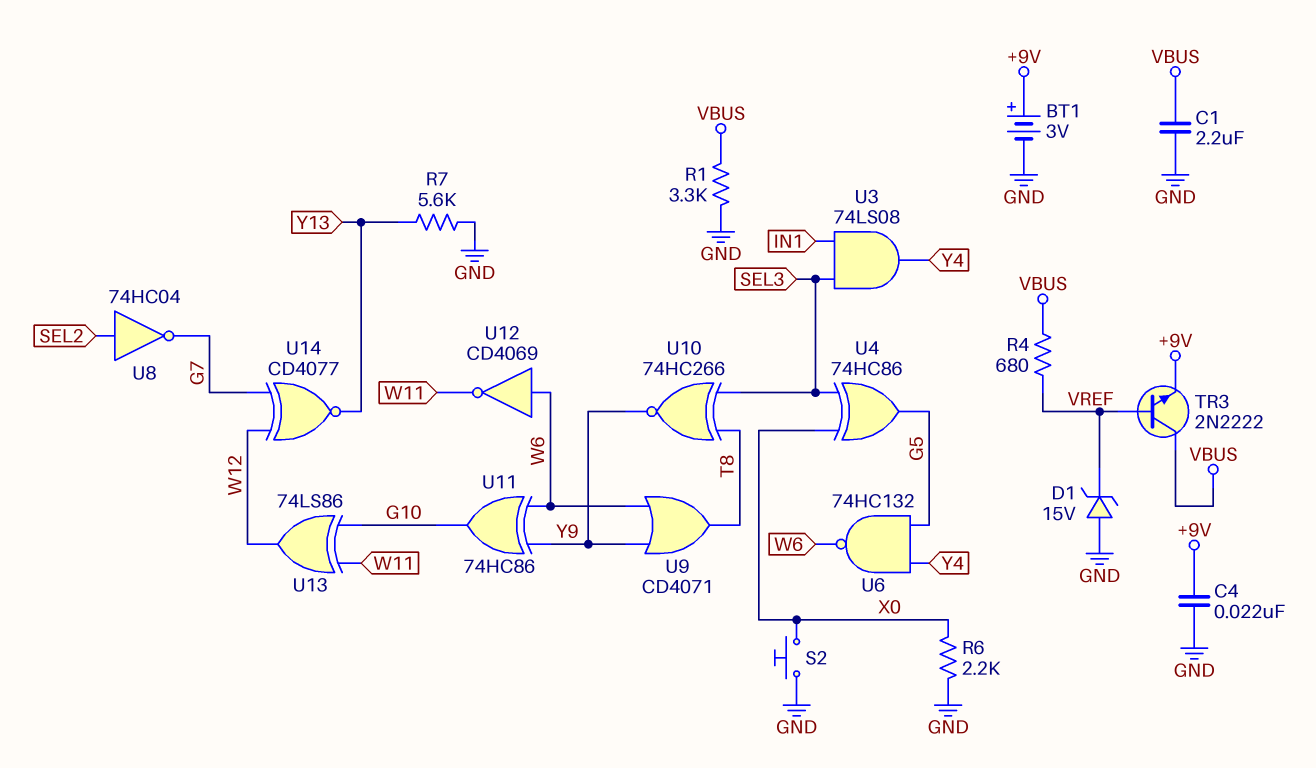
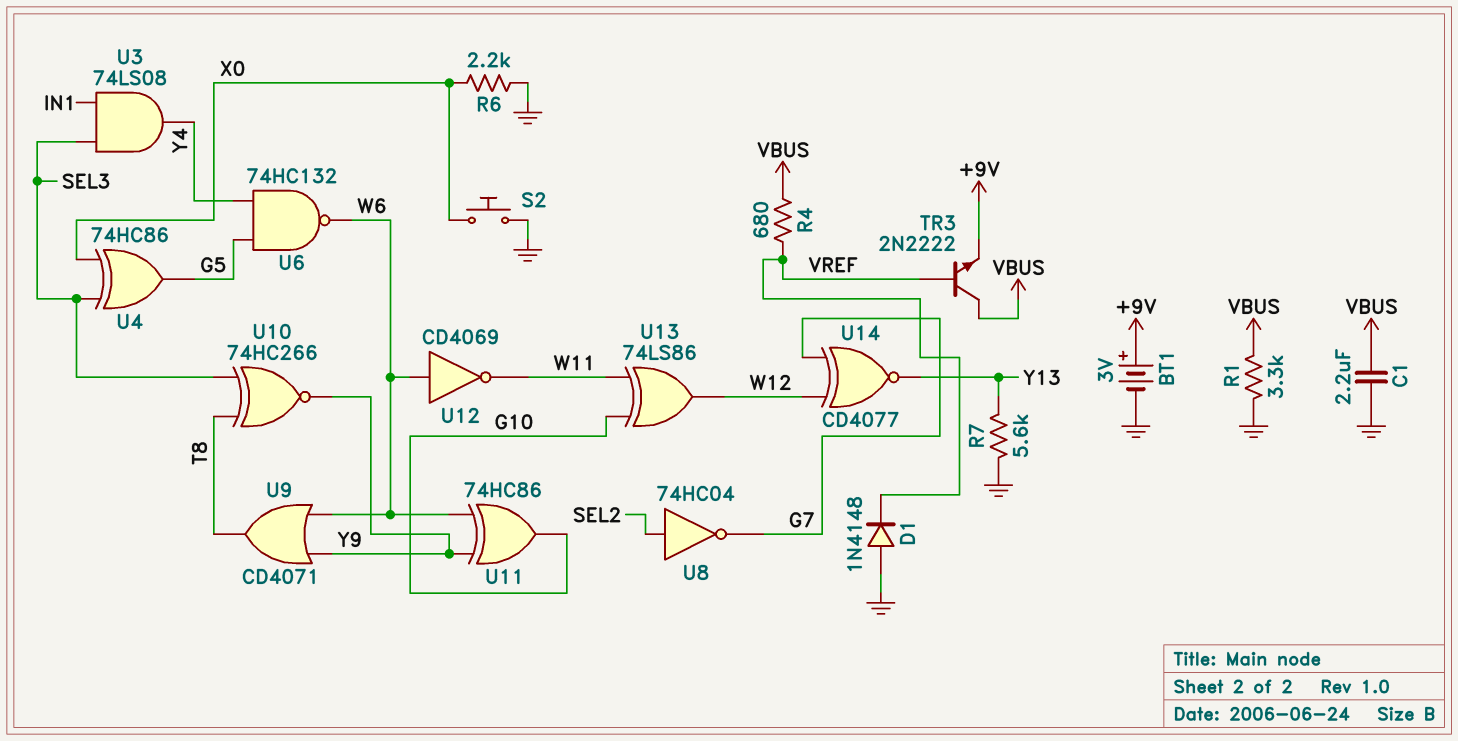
C4: 22nF (+9V, GND) -> none
D1: zener 15V (A GND, K VREF) -> diode 1N4148 (A GND, K VREF)

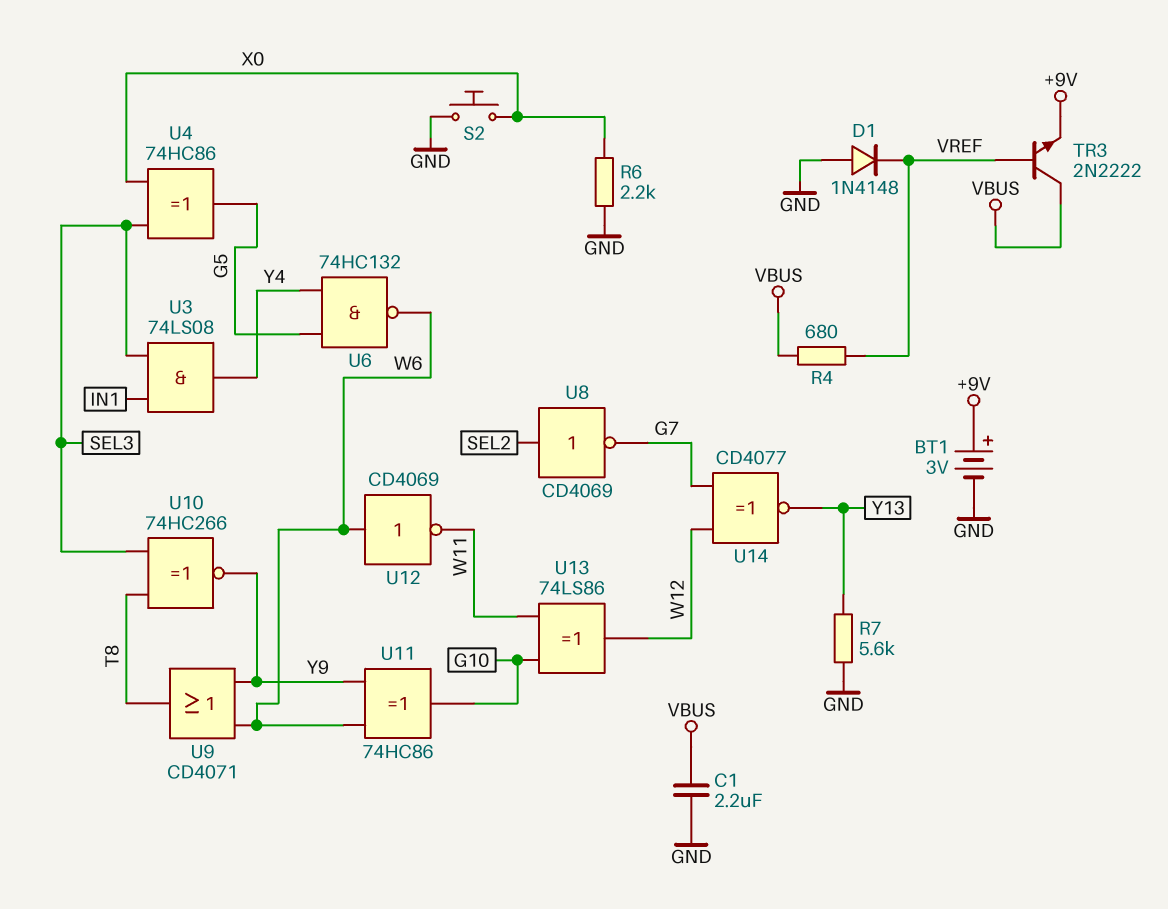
R1: 3.3k (GND, VBUS) -> none
U8: NOT 74HC04 (in SEL2, out G7) -> NOT CD4069 (in SEL2, out G7)

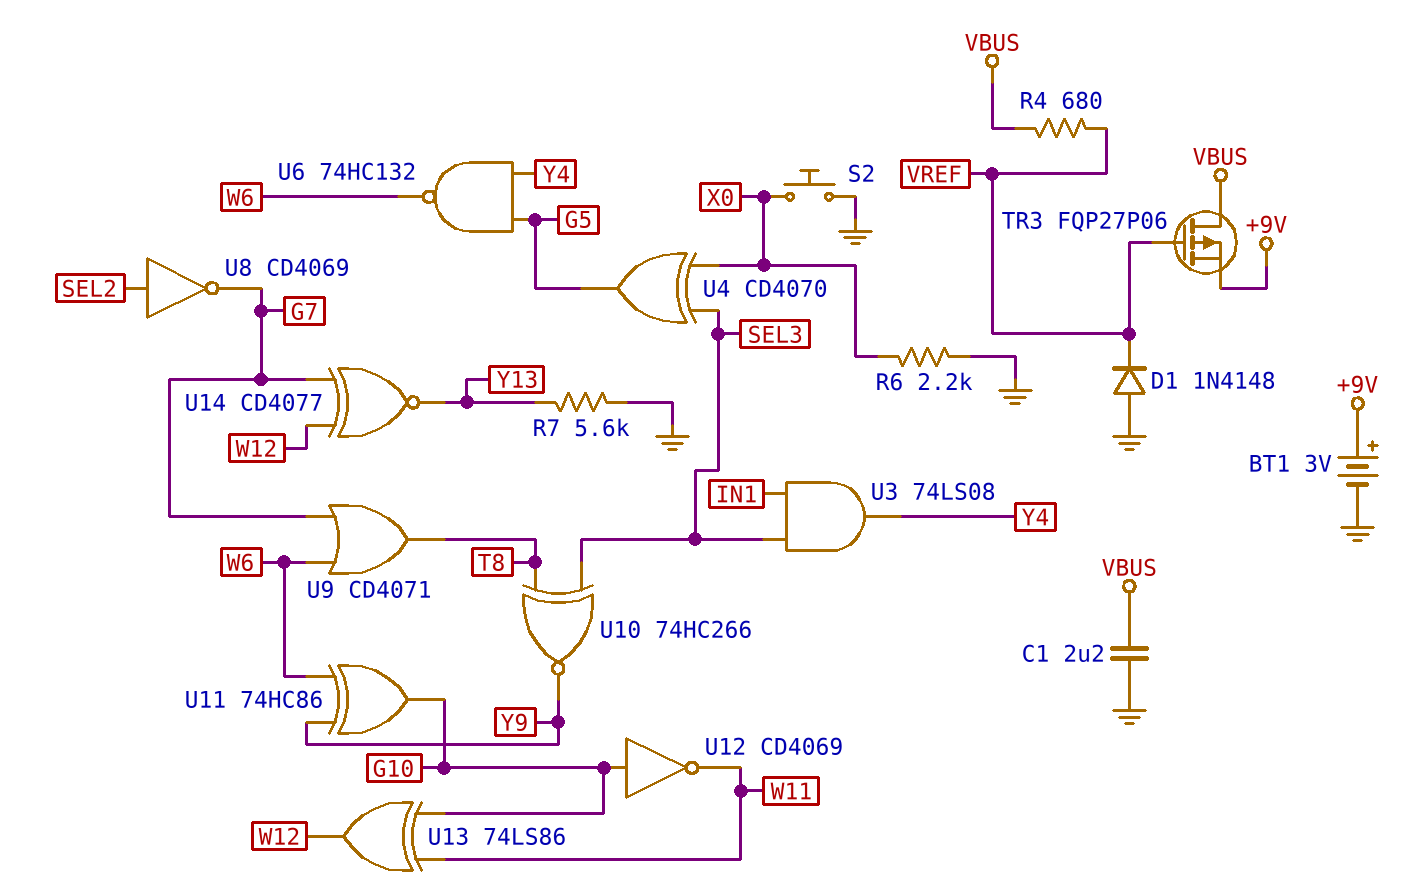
TR3: NPN 2N2222 (B VREF, C VBUS, E +9V) -> PMOS FQP27P06 (G VREF, D VBUS, S +9V)
U4: XOR 74HC86 (in SEL3, in X0, out G5) -> XOR CD4070 (in SEL3, in X0, out G5)
U9: OR CD4071 (in W6, in Y9, out T8) -> OR CD4071 (in G7, in W6, out T8)
U12: NOT CD4069 (in W6, out W11) -> NOT CD4069 (in G10, out W11)

